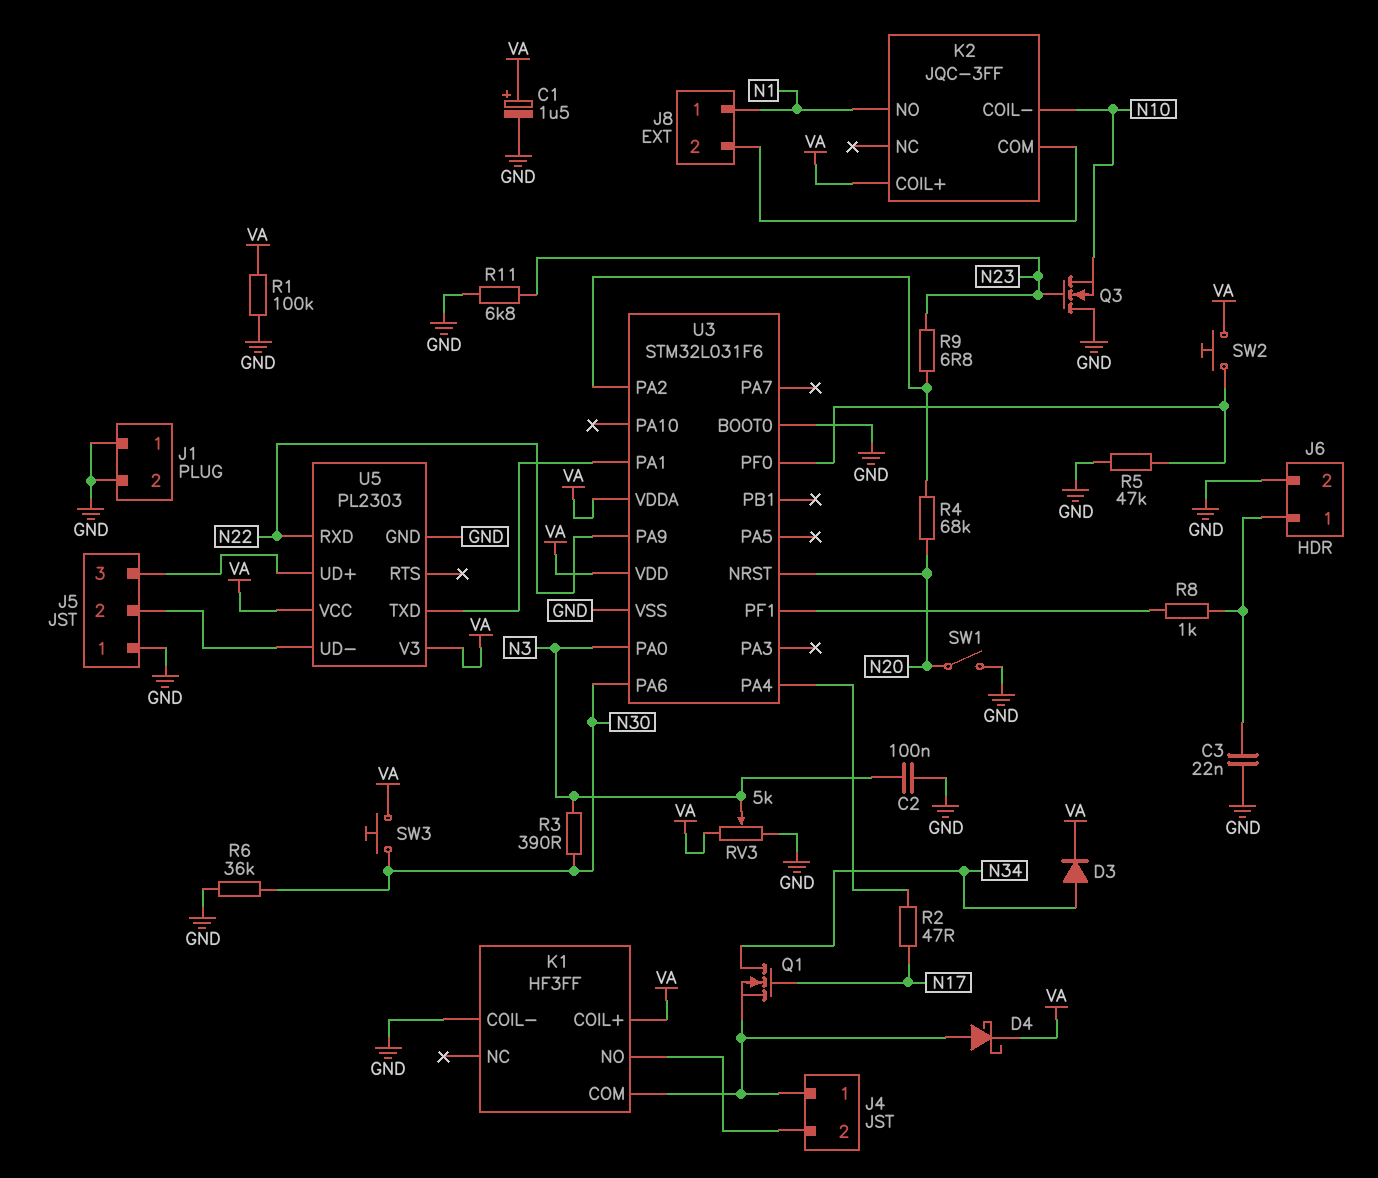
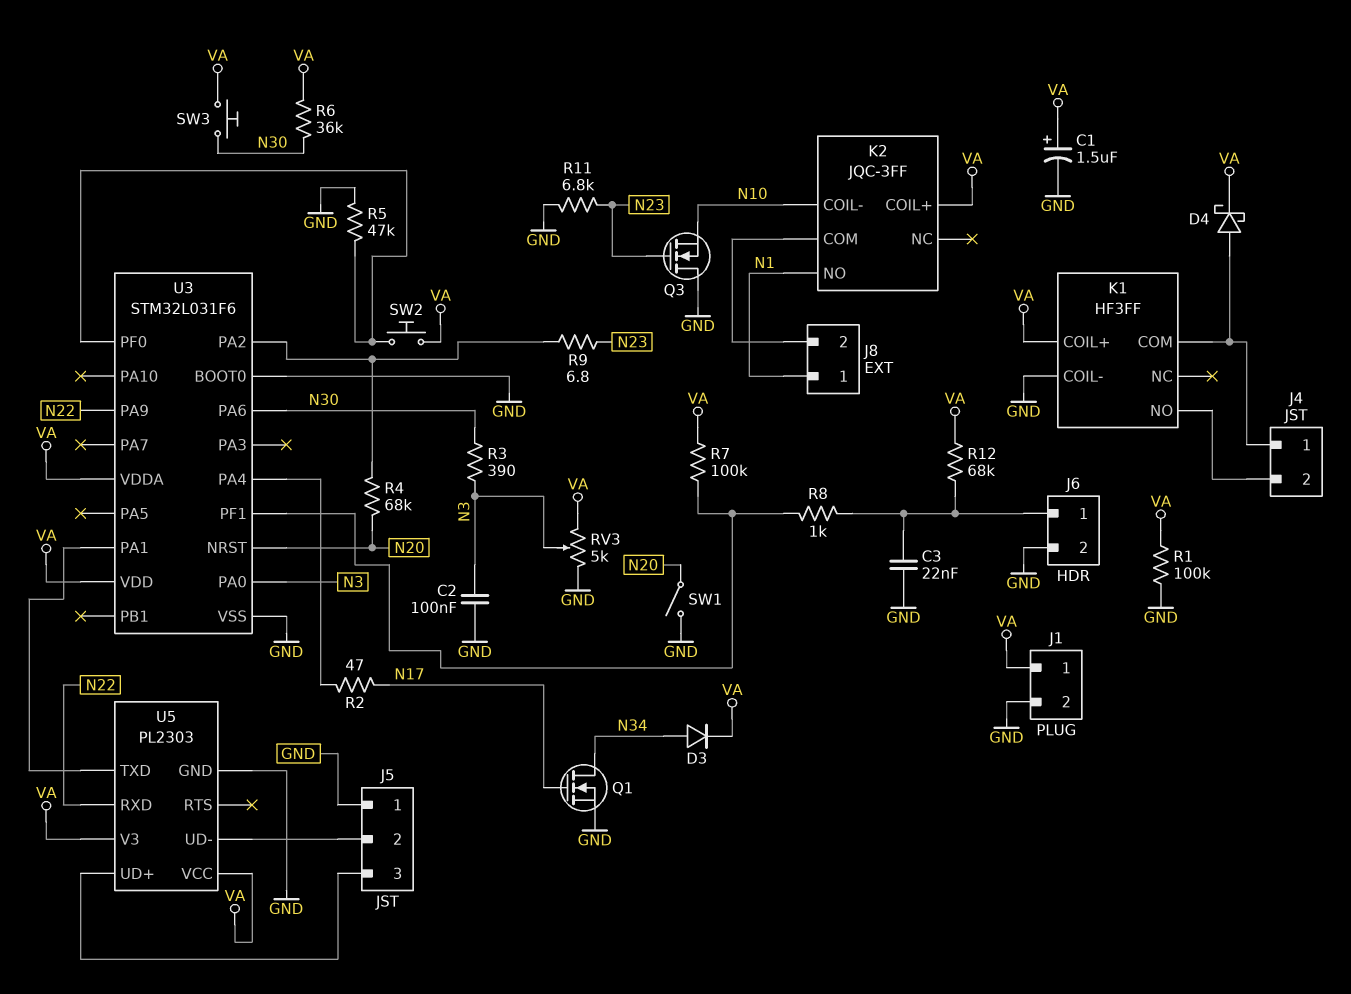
J1 pin 1: GND -> VA
Q1: NMOS (G N17, D N34, S J4/1) -> NMOS (G N17, D N34, S GND)
R6: 36k (GND, N30) -> 36k (N30, VA)
R7: none -> 100k (U3/PF1, VA)
R12: none -> 68k (J6/1, VA)

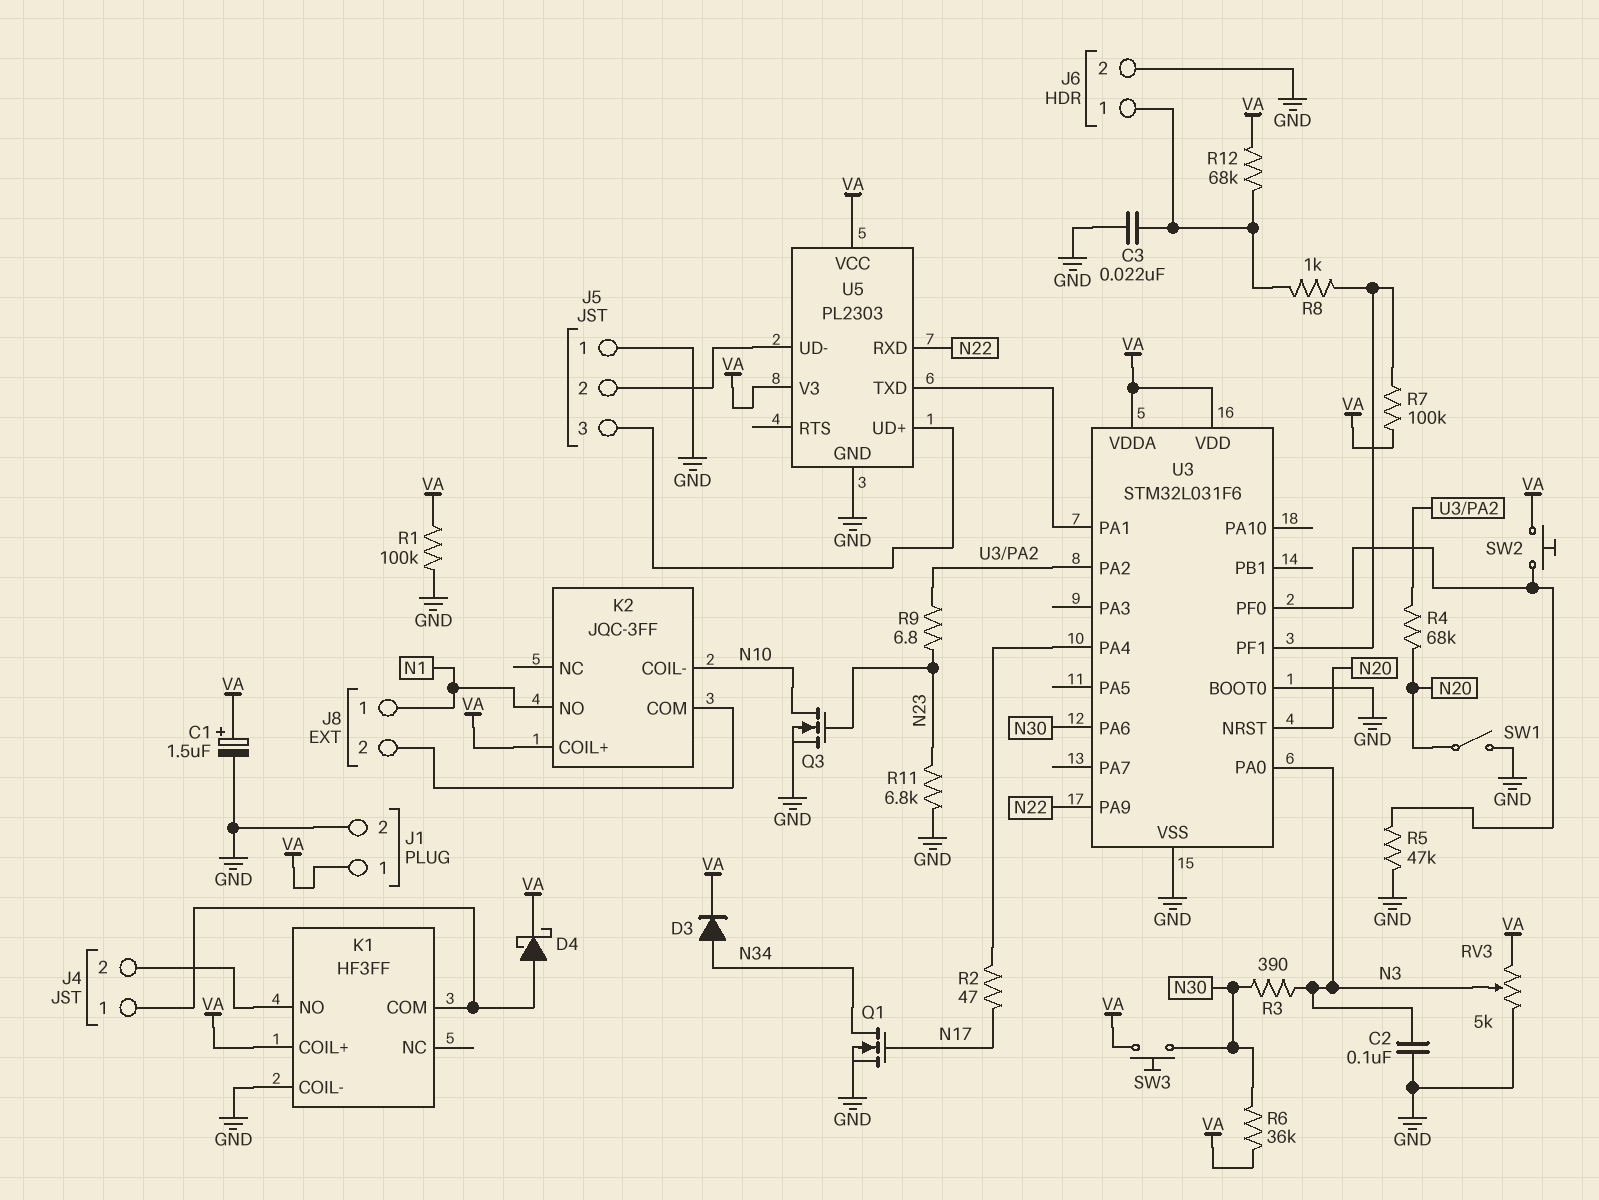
Q3: NMOS (G N23, D GND, S N10) -> NMOS (G N23, D N10, S GND)

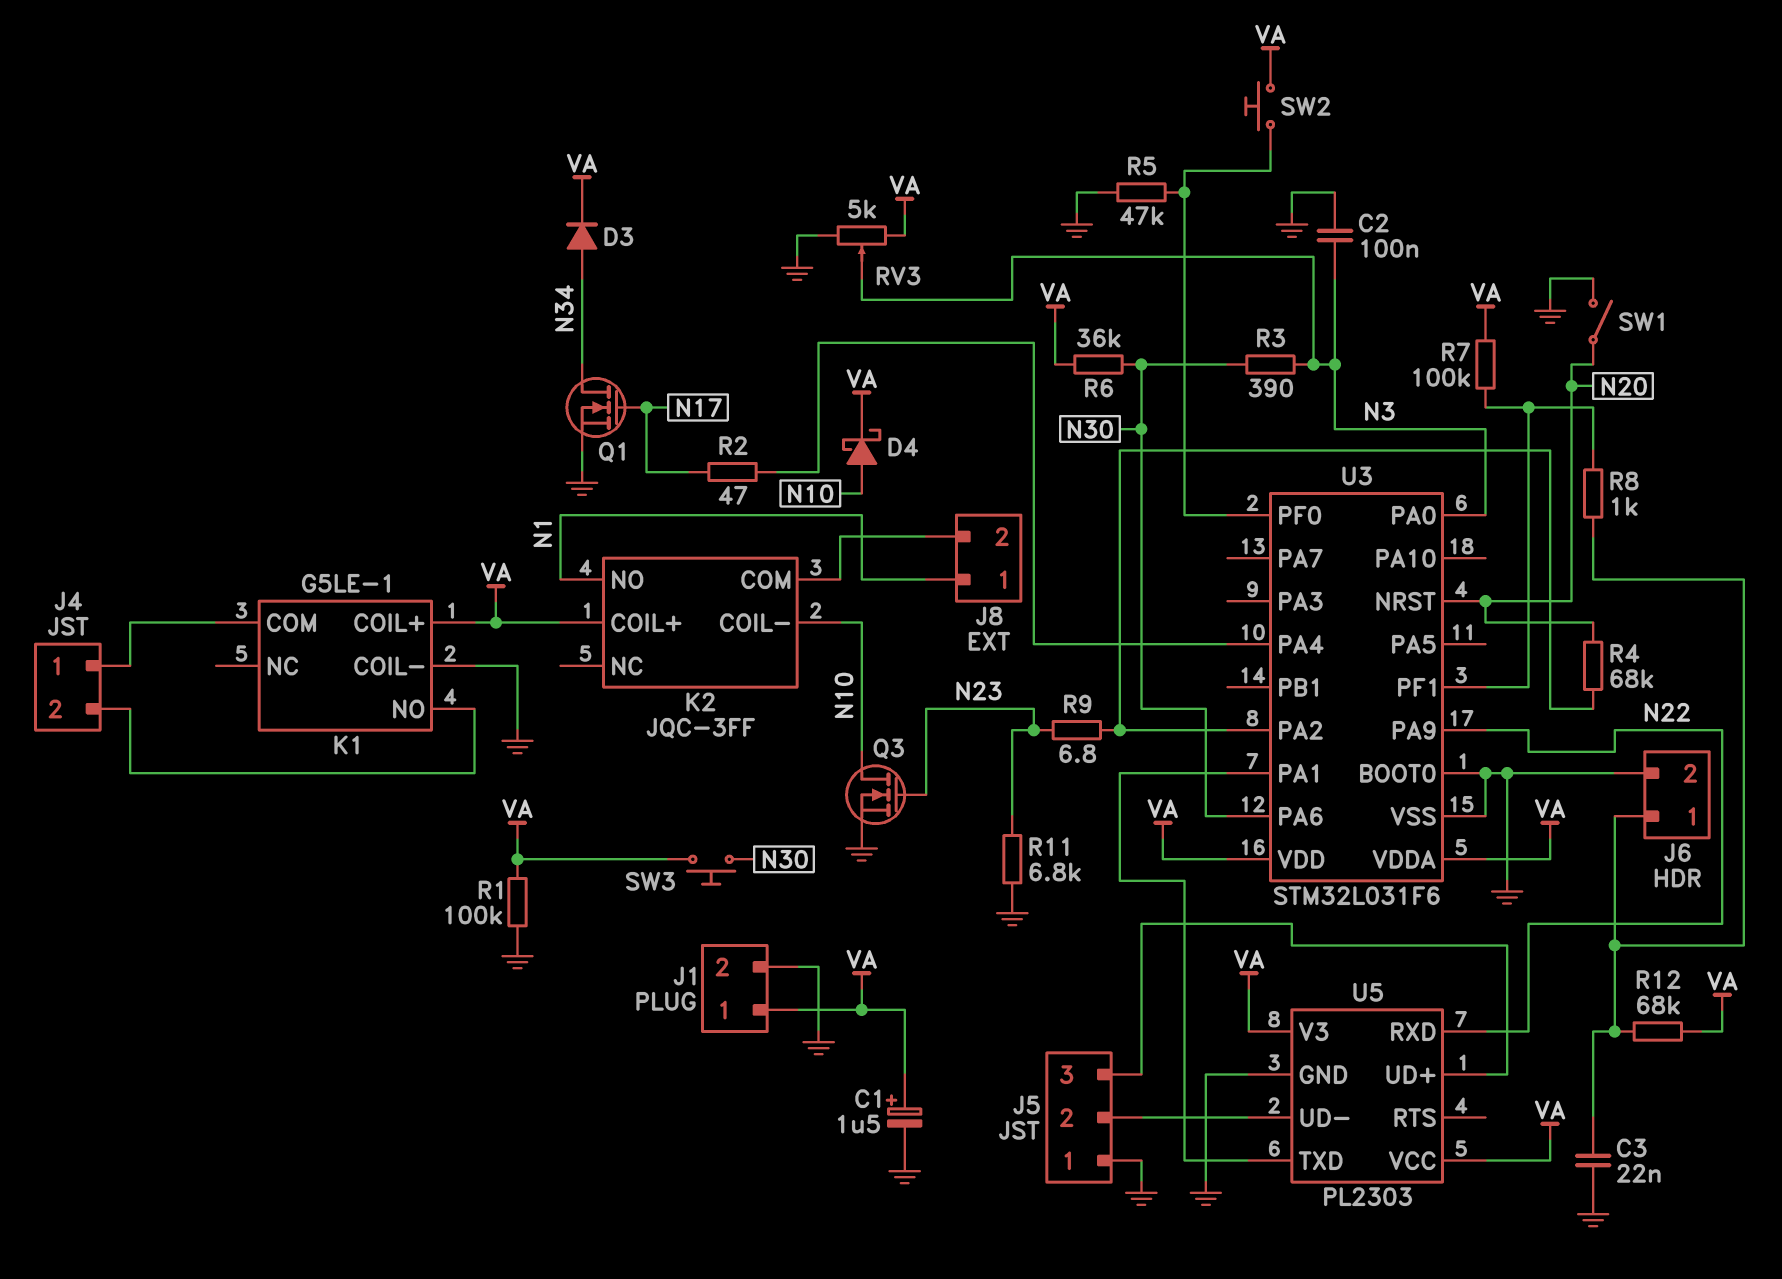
D4: schottky (A J4/1, K VA) -> schottky (A N10, K VA)
K1: HF3FF -> G5LE-1

